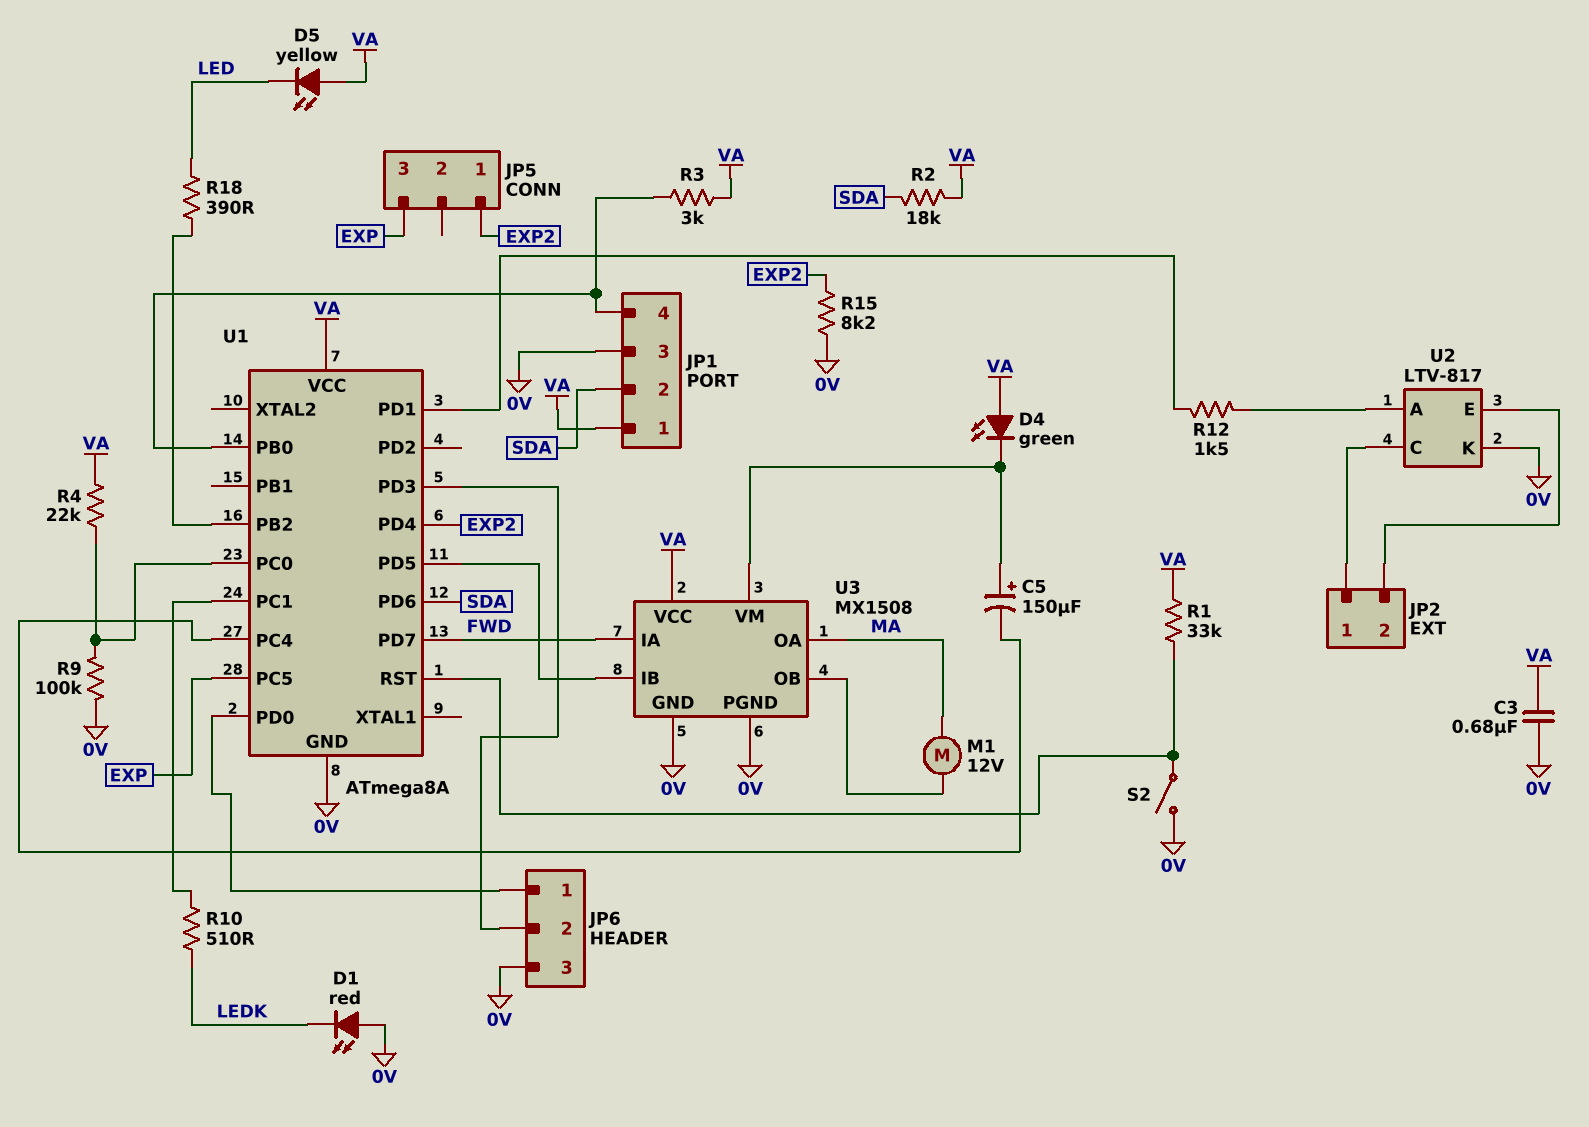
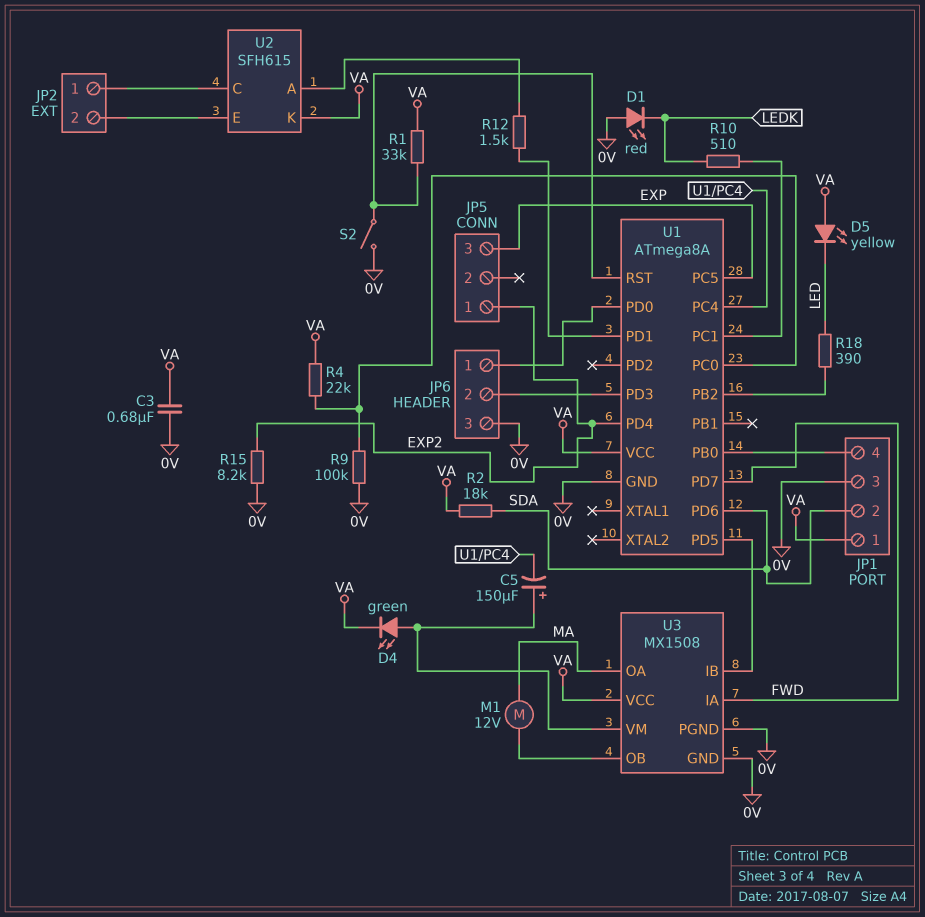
D4: LED green (A VA, K U3/VM) -> LED green (A U3/VM, K VA)
R3: 3k (JP1/4, VA) -> none
U2: LTV-817 -> SFH615
U2 pin K: 0V -> VA

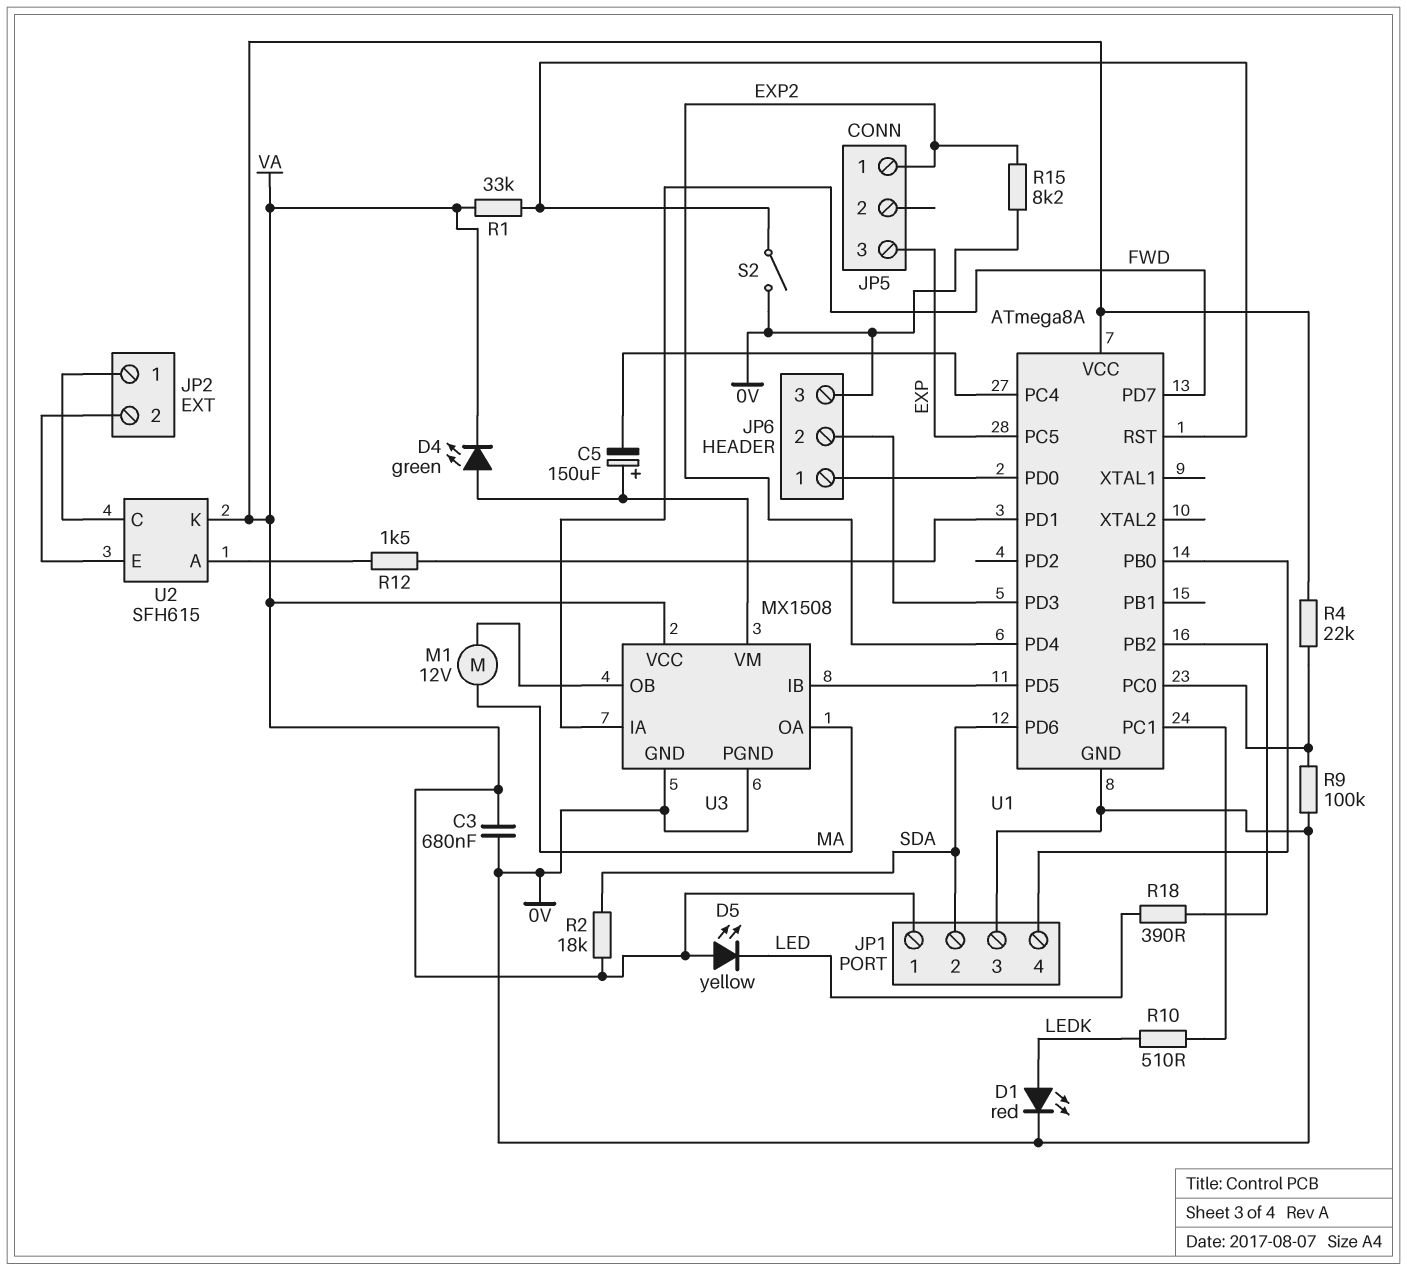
D1: LED red (A 0V, K LEDK) -> LED red (A LEDK, K 0V)

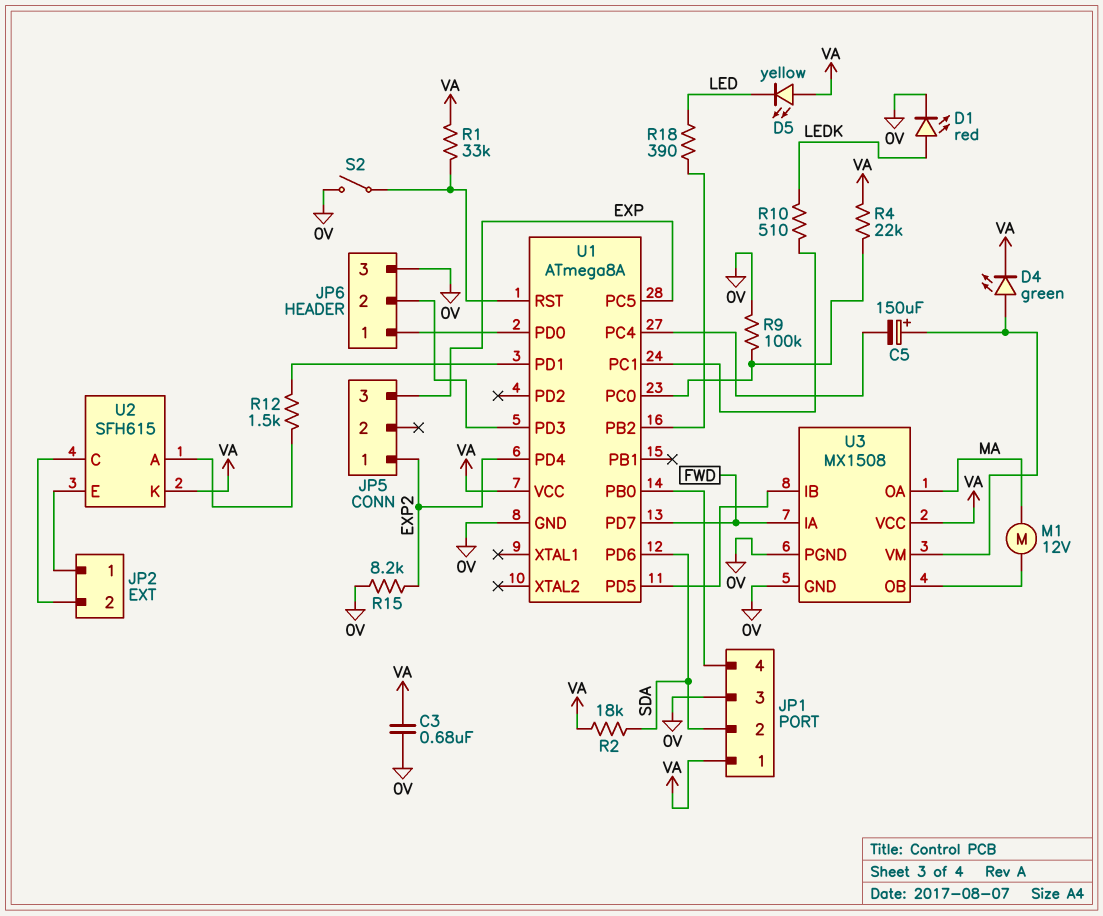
U2 pin C: JP2/1 -> JP2/2
U2 pin E: JP2/2 -> JP2/1

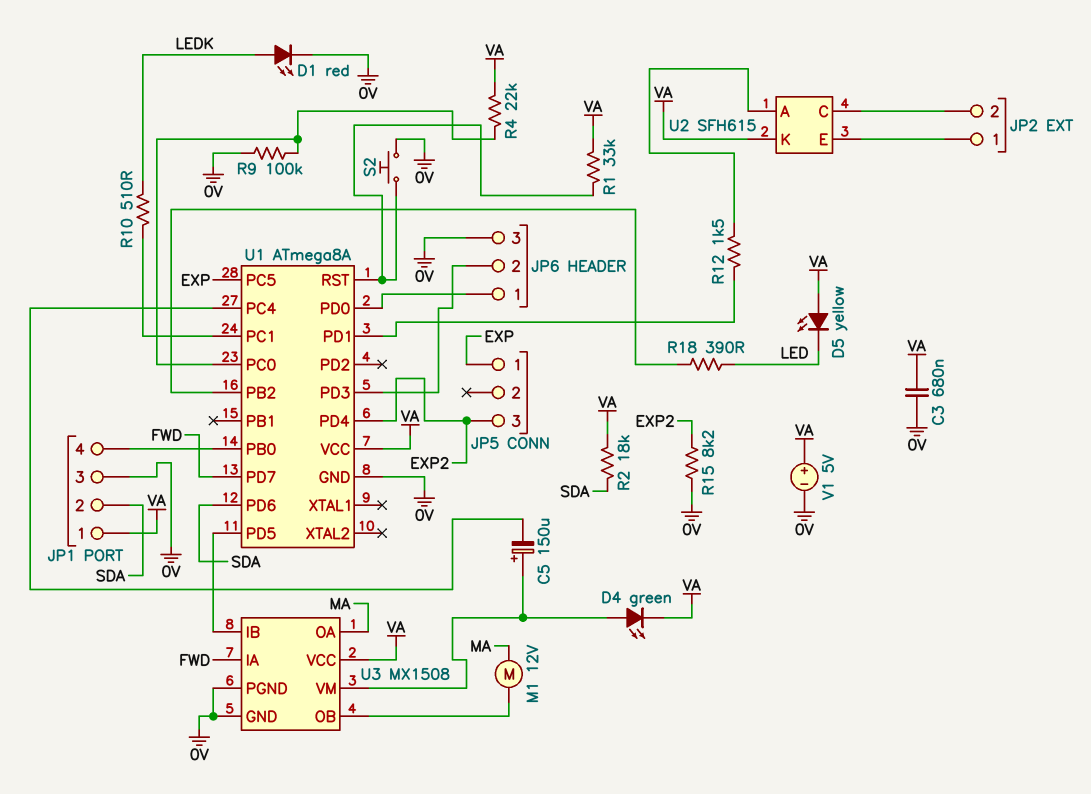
JP5 pin 1: EXP2 -> EXP
JP5 pin 3: EXP -> EXP2
S2: switch (0V, U1/RST) -> button (0V, U1/RST)
V1: none -> 5V (plus VA, minus 0V)

